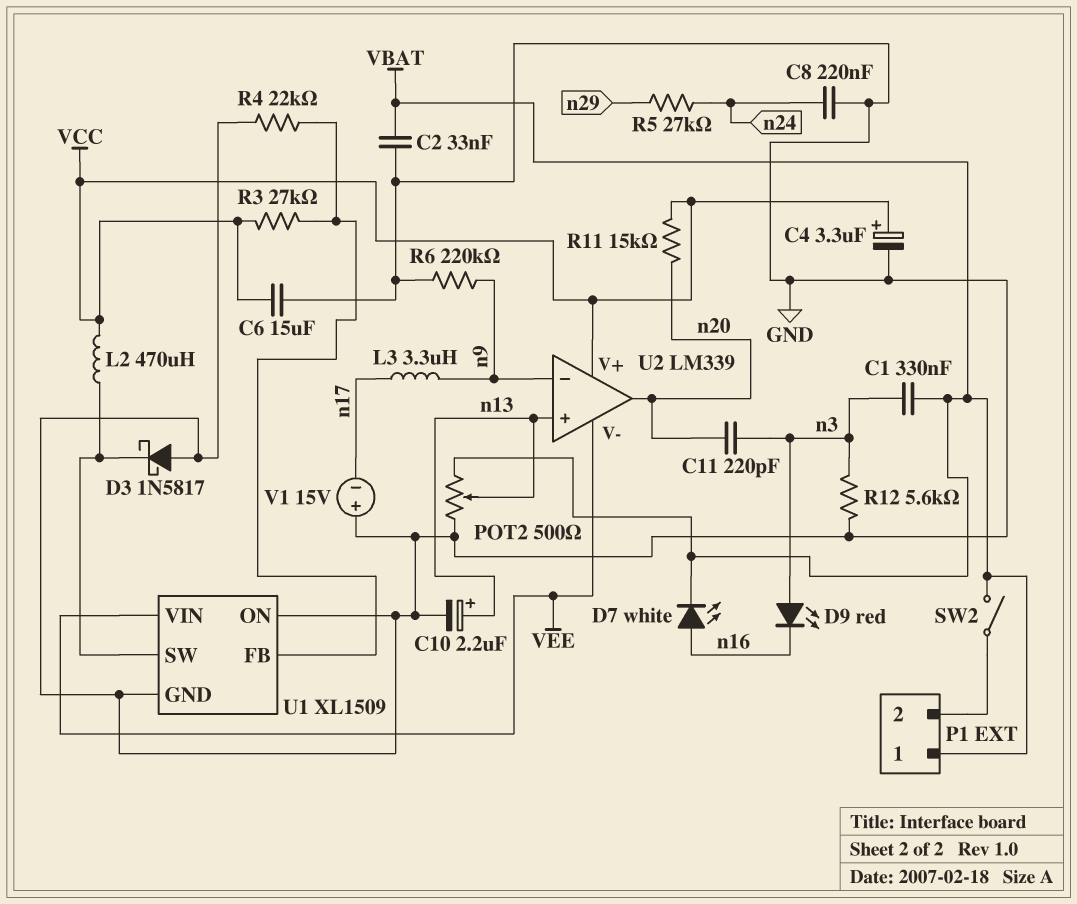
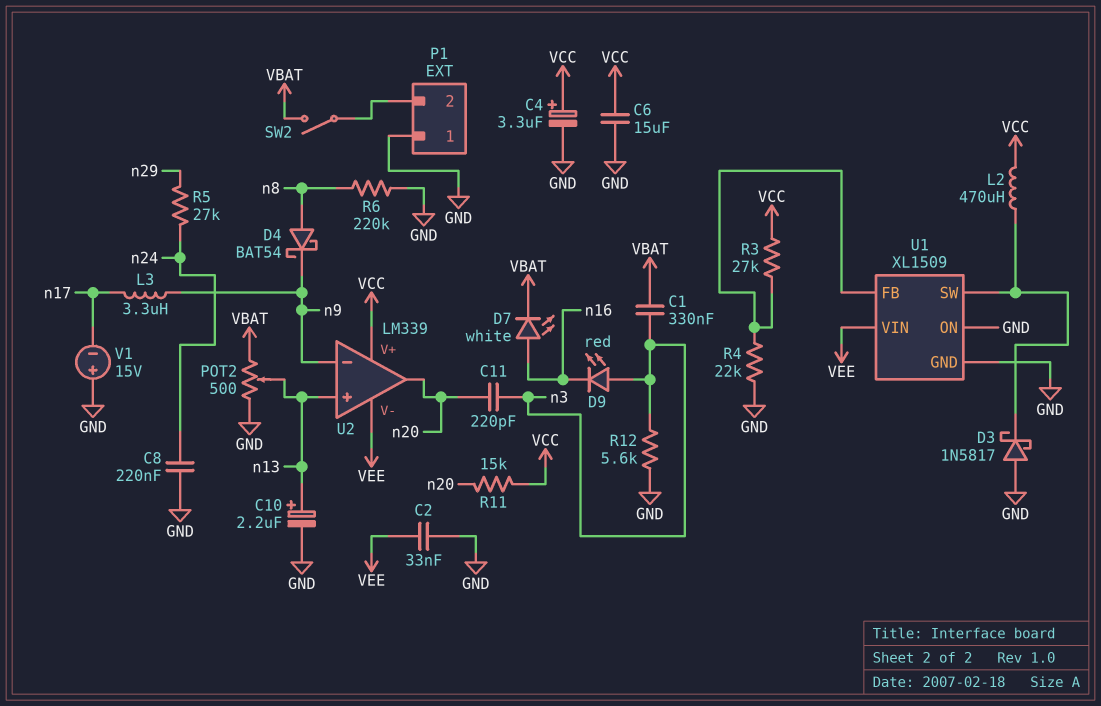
C2: 33nF (GND, VBAT) -> 33nF (GND, VEE)
D4: none -> schottky BAT54 (A n8, K n9)
P1 pin 1: VBAT -> GND
R6: 220k (GND, n9) -> 220k (GND, n8)

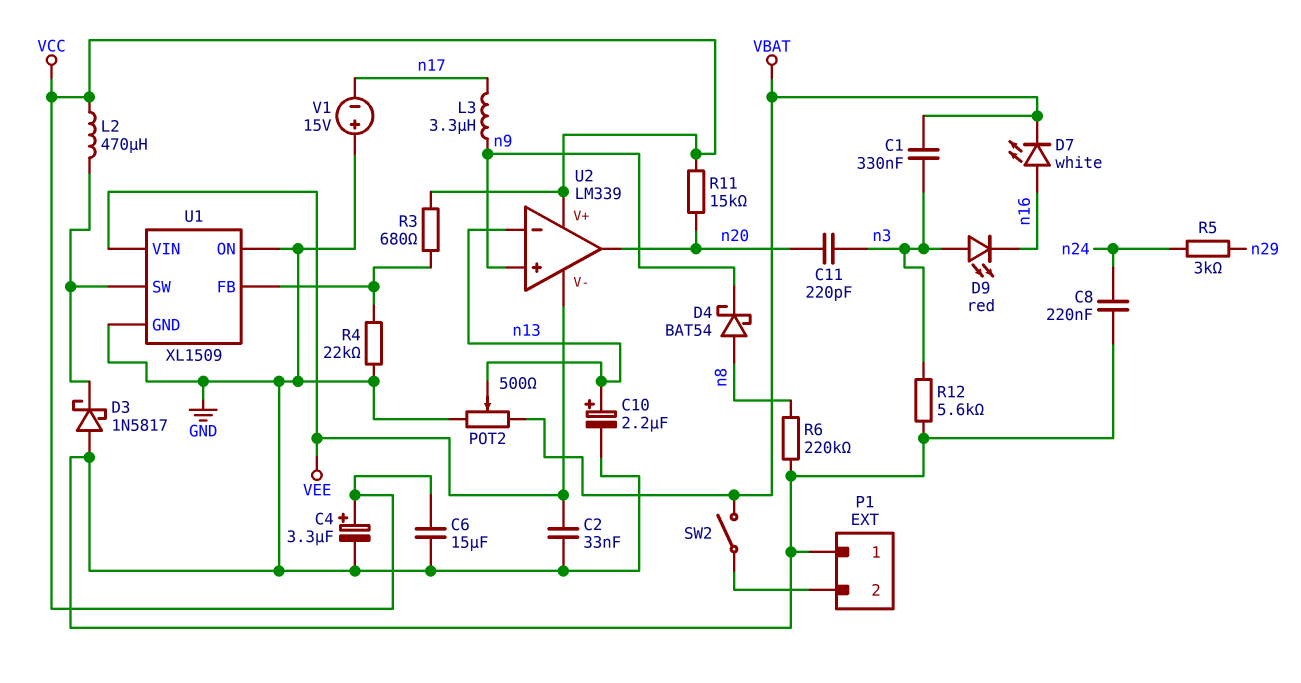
R3: 27k (U1/FB, VCC) -> 680 (U1/FB, VCC)
R5: 27k (n24, n29) -> 3k (n24, n29)
U2 pin in+: n13 -> n9
U2 pin in-: n9 -> n13

